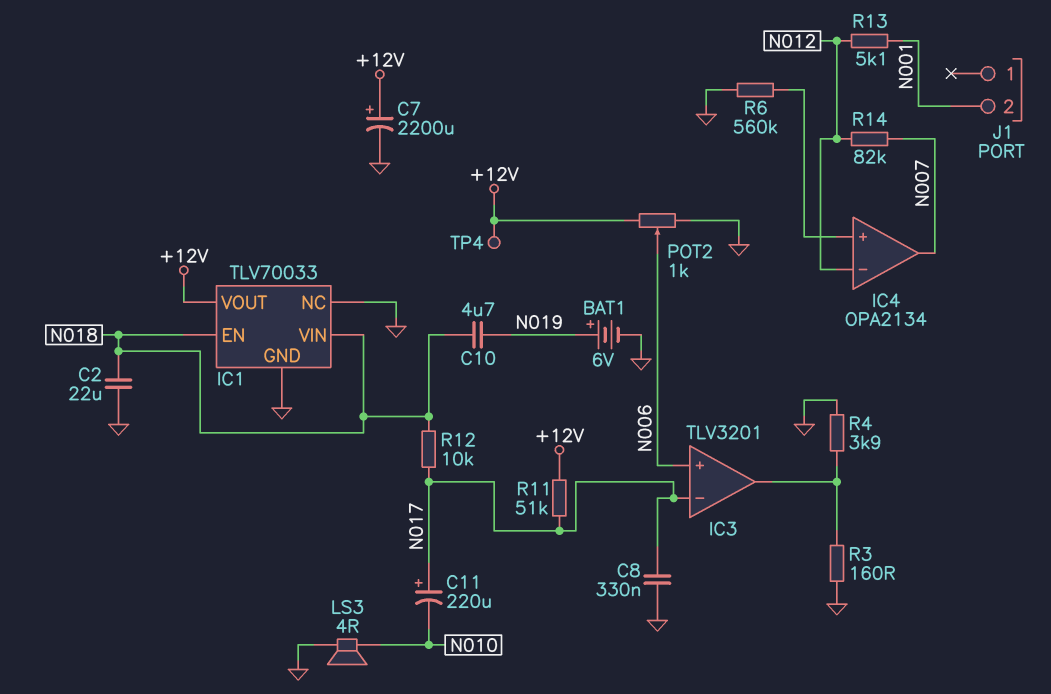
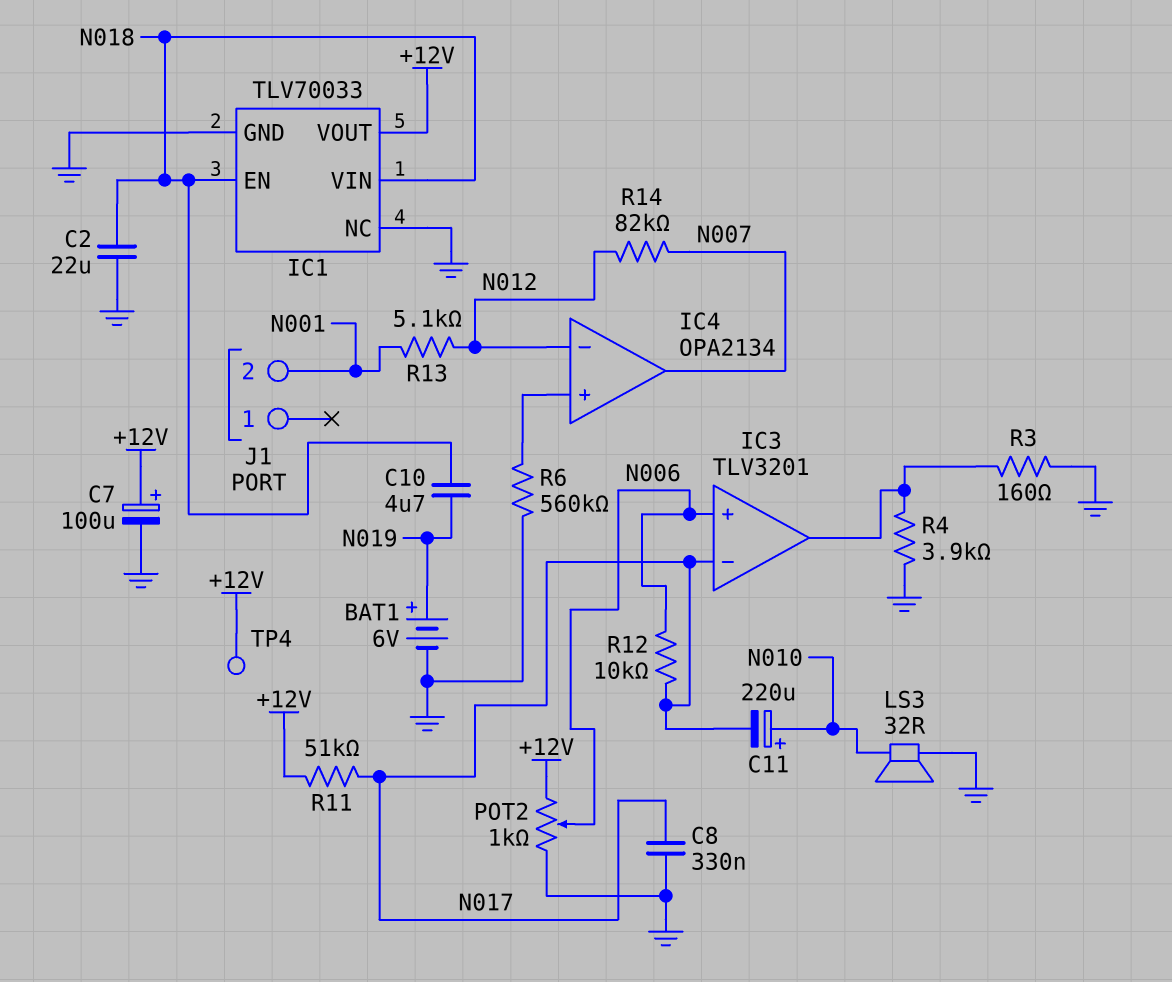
C7: 2200uF (plus +12V, minus GND) -> 100uF (plus +12V, minus GND)
C11: 220uF (plus N017, minus N010) -> 220uF (plus N010, minus N017)
LS3: speaker 4R (GND, N010) -> speaker 32R (GND, N010)
R12: 10k (N017, N018) -> 10k (N006, N017)

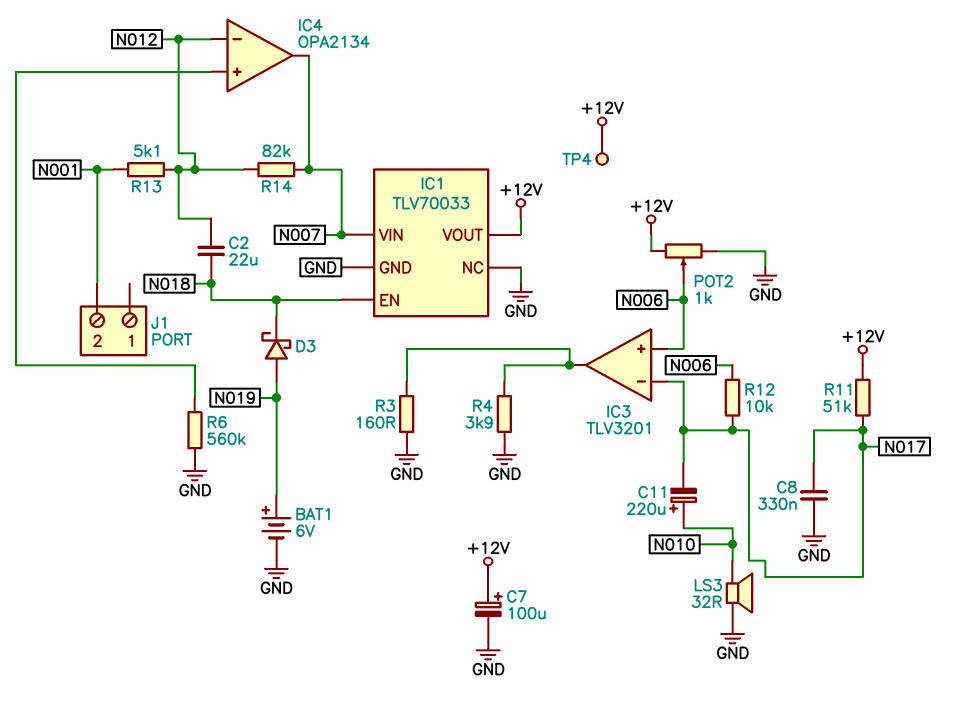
C2: 22uF (GND, N018) -> 22uF (N012, N018)
C10: 4.7uF (N018, N019) -> none
D3: none -> schottky (A N019, K N018)
IC1 pin VIN: N018 -> N007

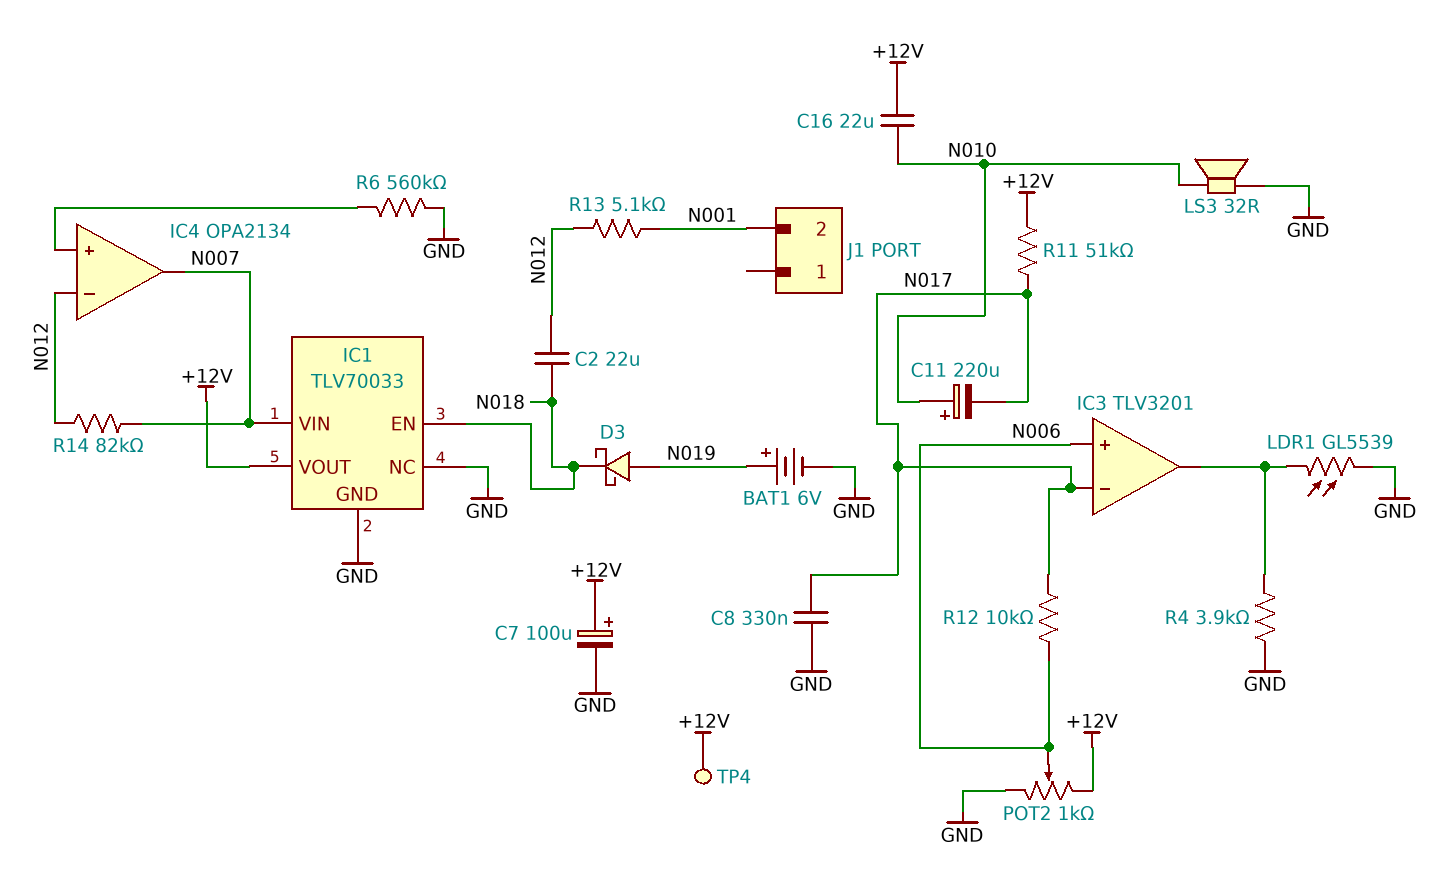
C16: none -> 22uF (+12V, N010)
LDR1: none -> GL5539 (GND, IC3/out)
R3: 160 (GND, IC3/out) -> none

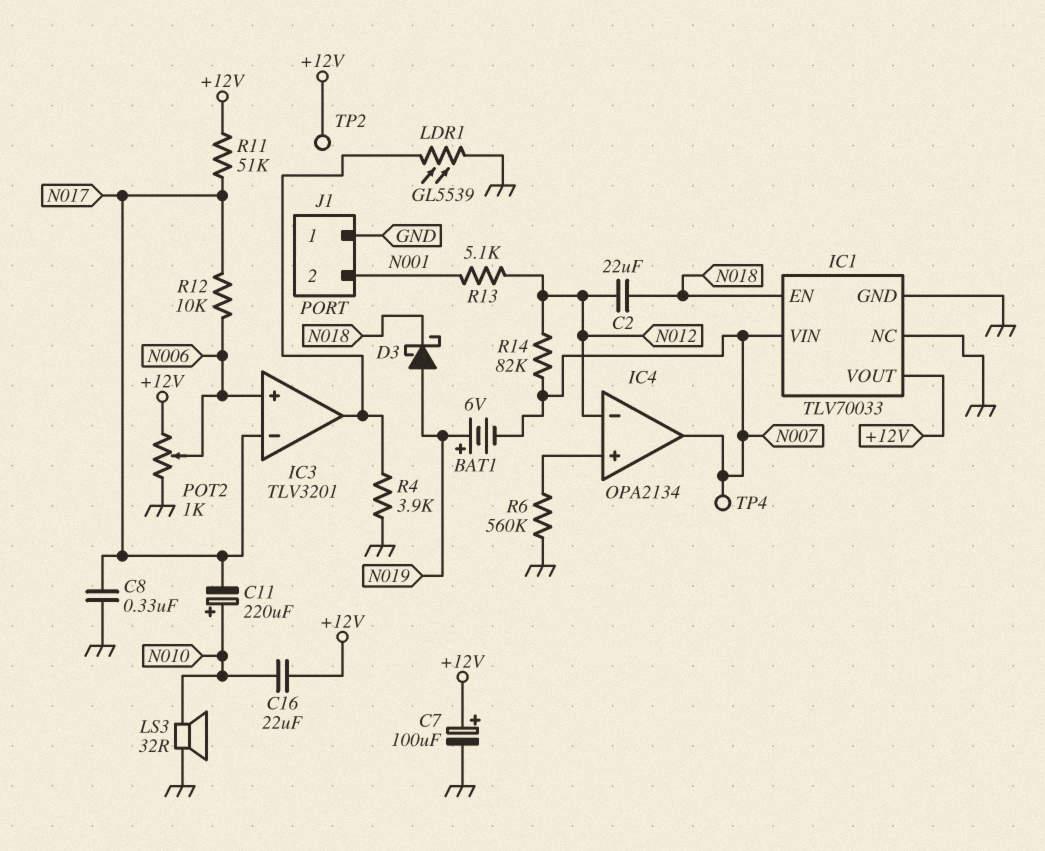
BAT1: 6V (plus N019, minus GND) -> 6V (plus N019, minus N007)
J1 pin 1: none -> GND
TP2: none -> test point (+12V)
TP4: test point (+12V) -> test point (N007)

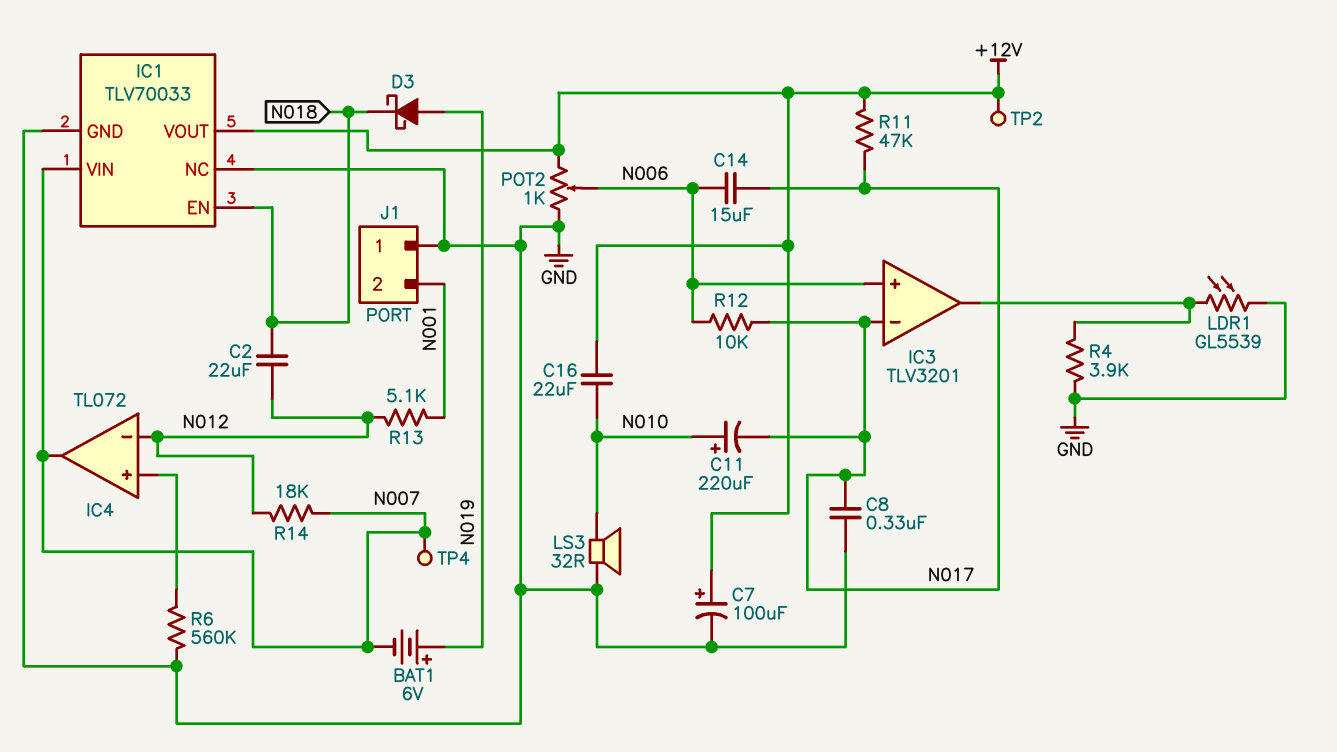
C14: none -> 15uF (N006, N017)
IC4: OPA2134 -> TL072
R11: 51k (+12V, N017) -> 47k (+12V, N017)
R14: 82k (N007, N012) -> 18k (N007, N012)

